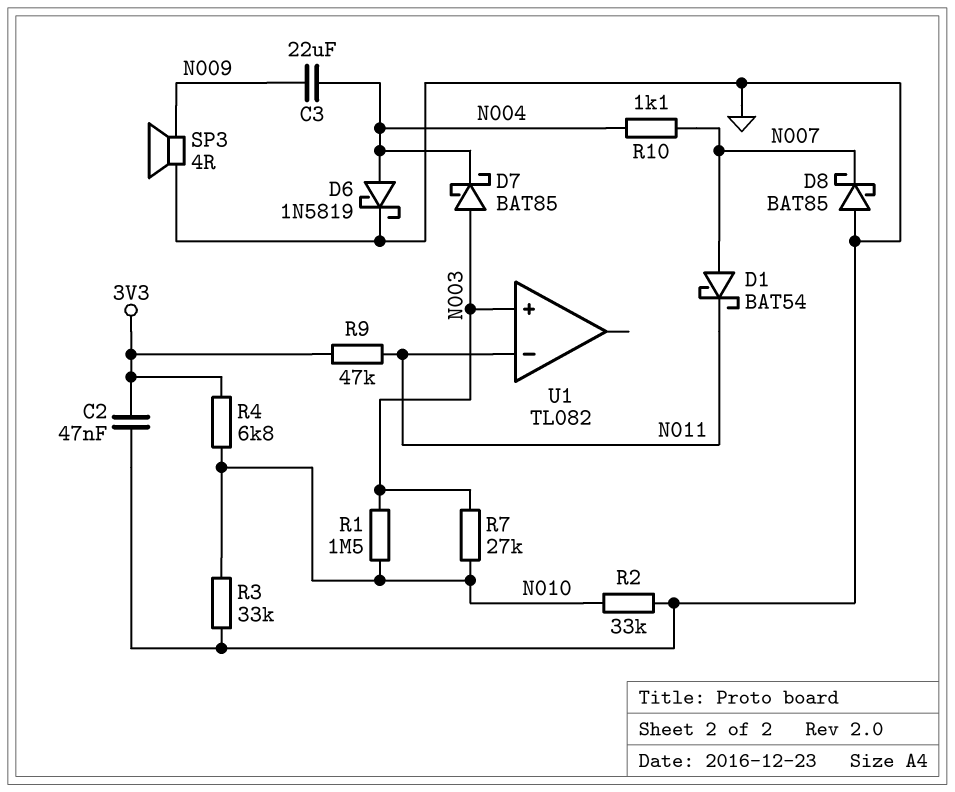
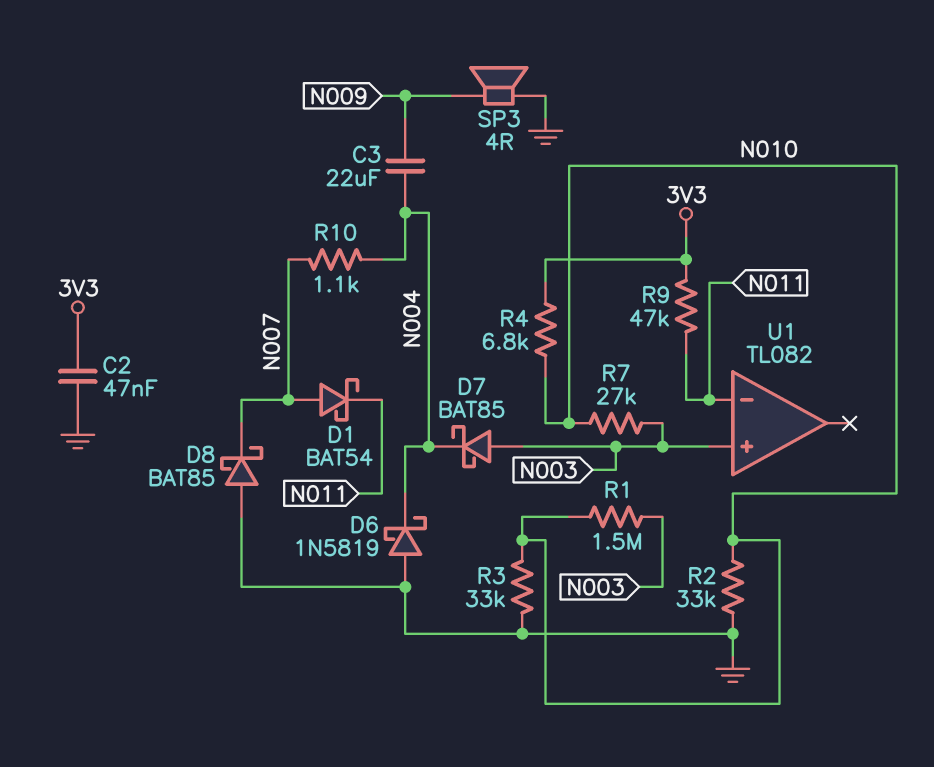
D6: schottky 1N5819 (A N004, K GND) -> schottky 1N5819 (A GND, K N004)

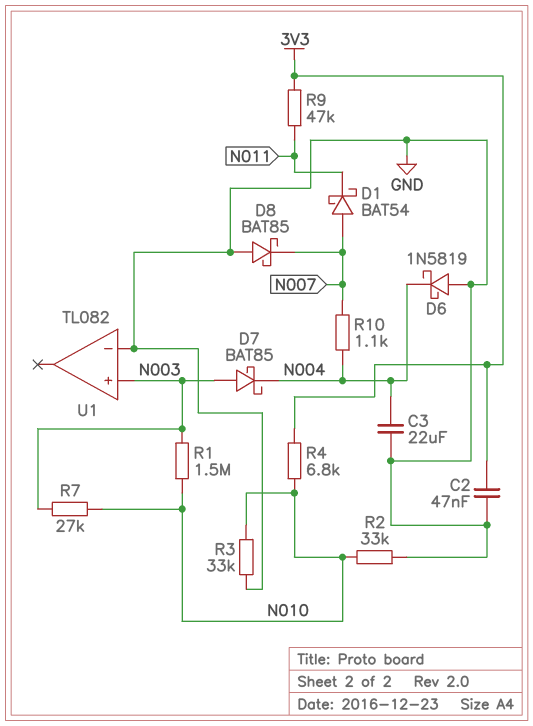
C3: 22uF (N004, N009) -> 22uF (GND, N004)
SP3: speaker 4R (GND, N009) -> none
U1 pin in-: N011 -> GND

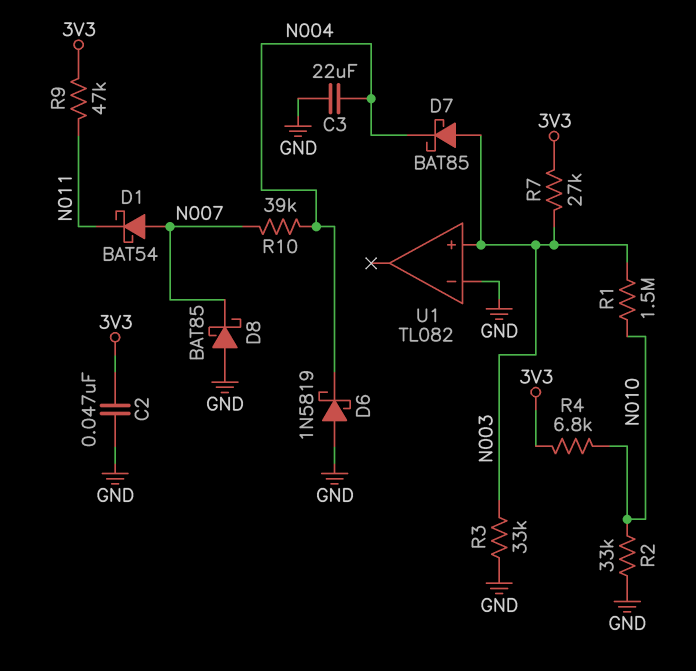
R3: 33k (GND, N010) -> 33k (GND, N003)
R7: 27k (N003, N010) -> 27k (3V3, N003)
R10: 1.1k (N004, N007) -> 39k (N004, N007)

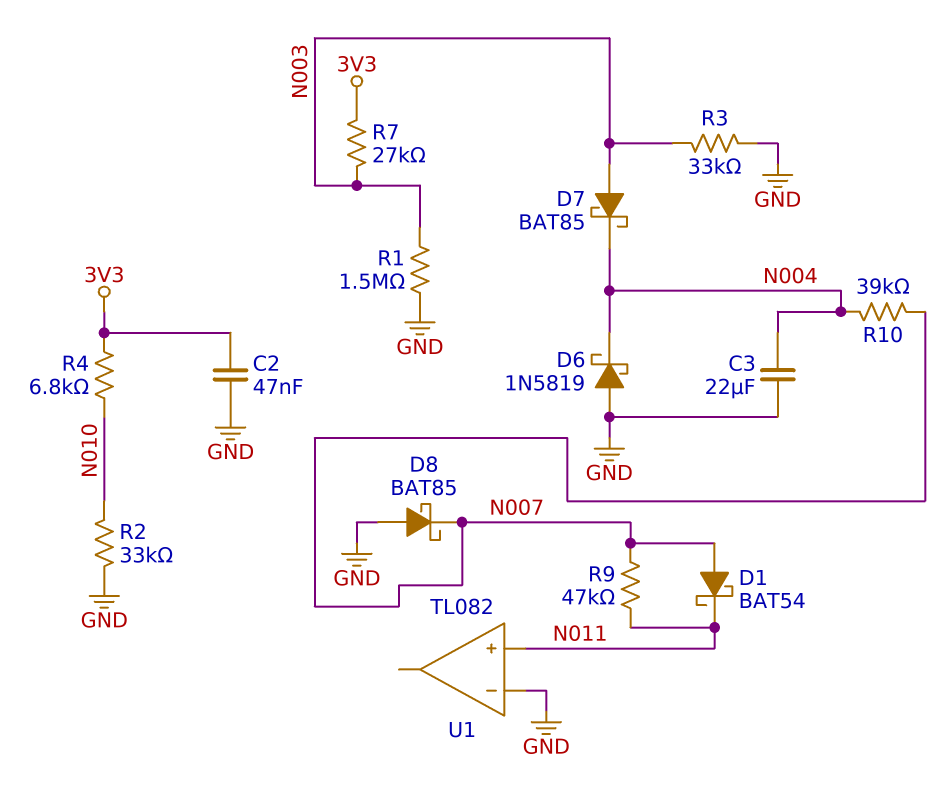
R1: 1.5M (N003, N010) -> 1.5M (GND, N003)
R9: 47k (3V3, N011) -> 47k (N007, N011)
U1 pin in+: N003 -> N011

